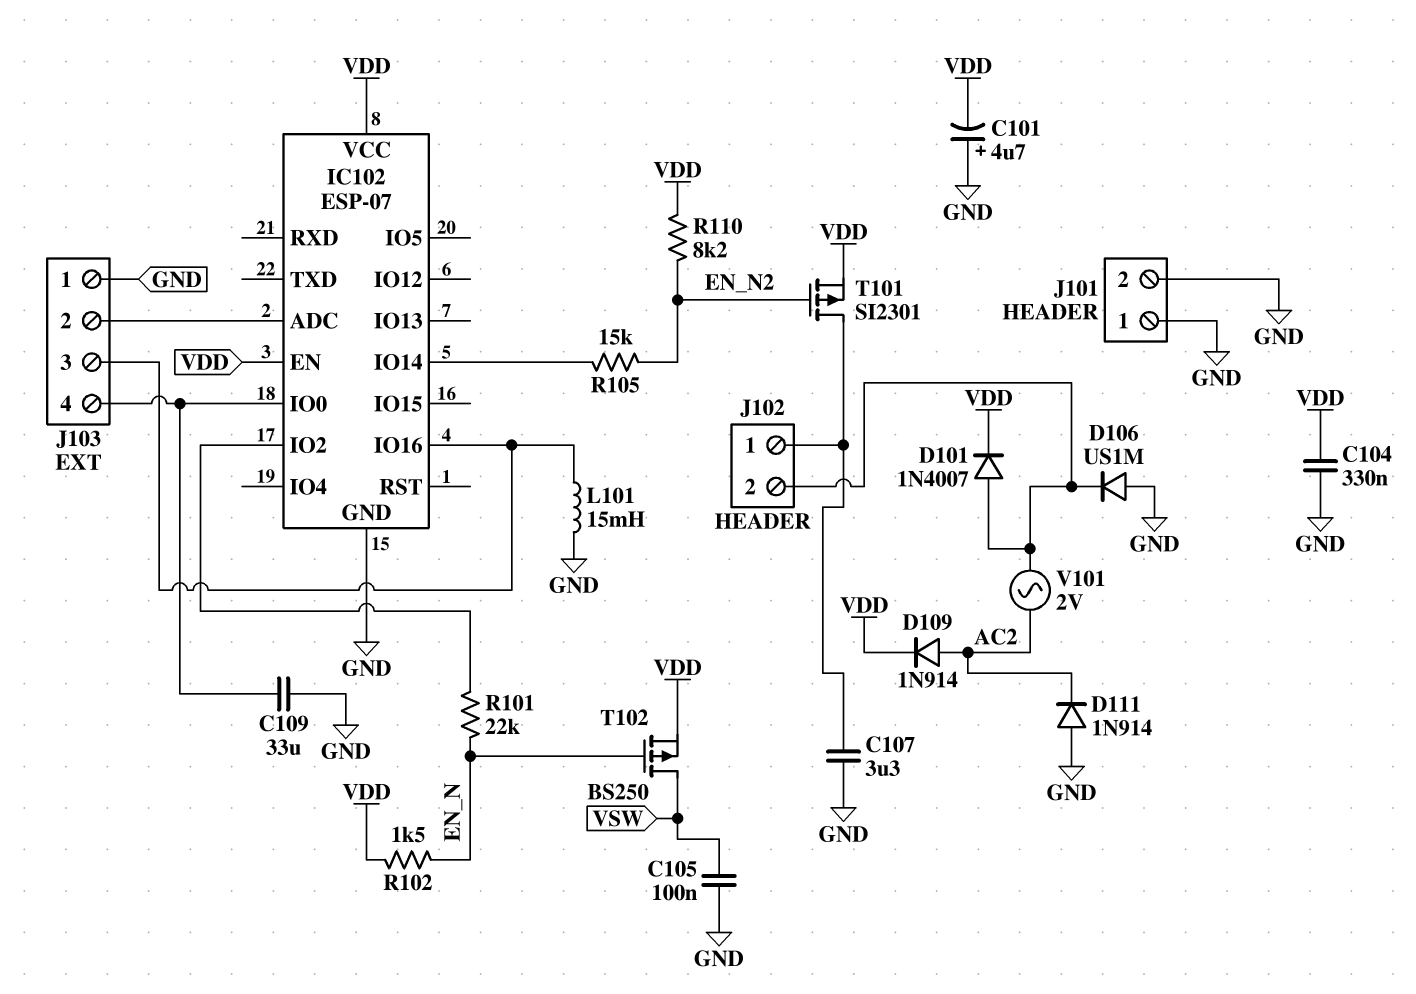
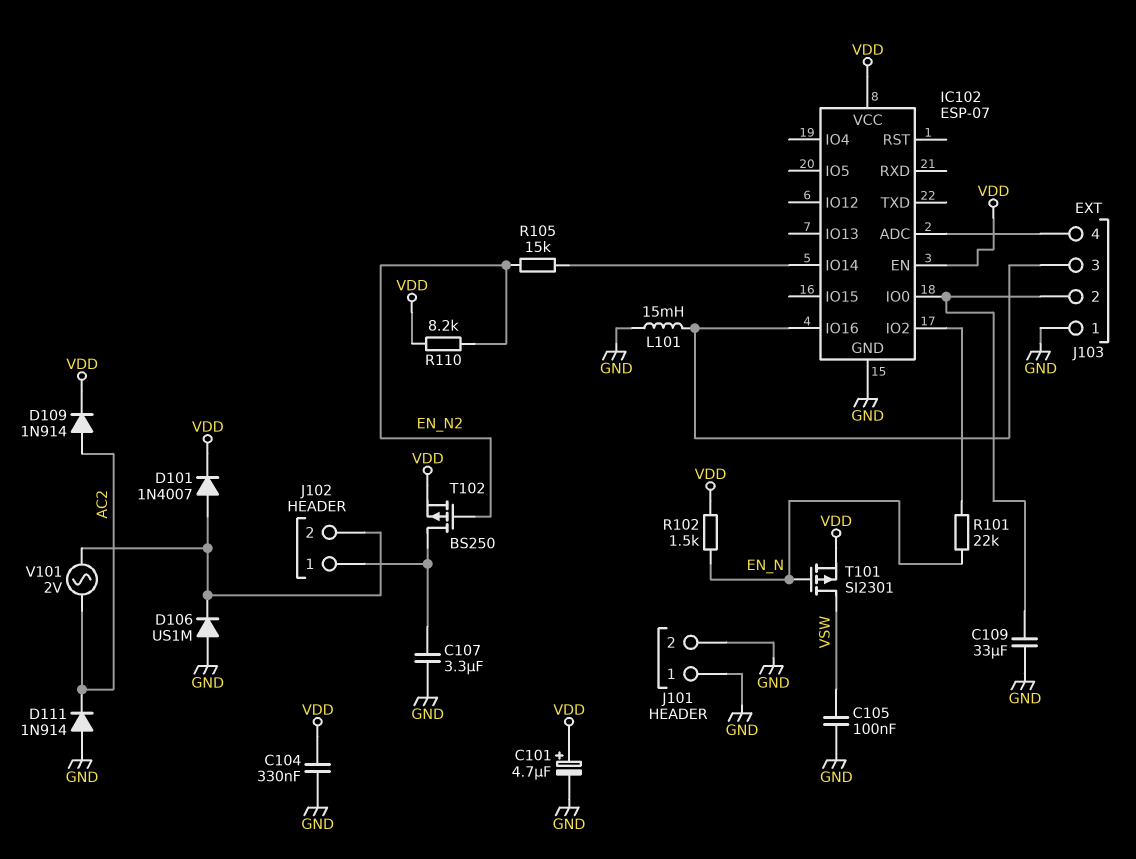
C101: 4.7uF (plus GND, minus VDD) -> 4.7uF (plus VDD, minus GND)
J103 pin 2: IC102/ADC -> IC102/IO0
J103 pin 4: IC102/IO0 -> IC102/ADC
T101: PMOS SI2301 (G EN_N2, D J102/1, S VDD) -> PMOS SI2301 (G EN_N, D VSW, S VDD)
T102: PMOS BS250 (G EN_N, D VSW, S VDD) -> PMOS BS250 (G EN_N2, D J102/1, S VDD)

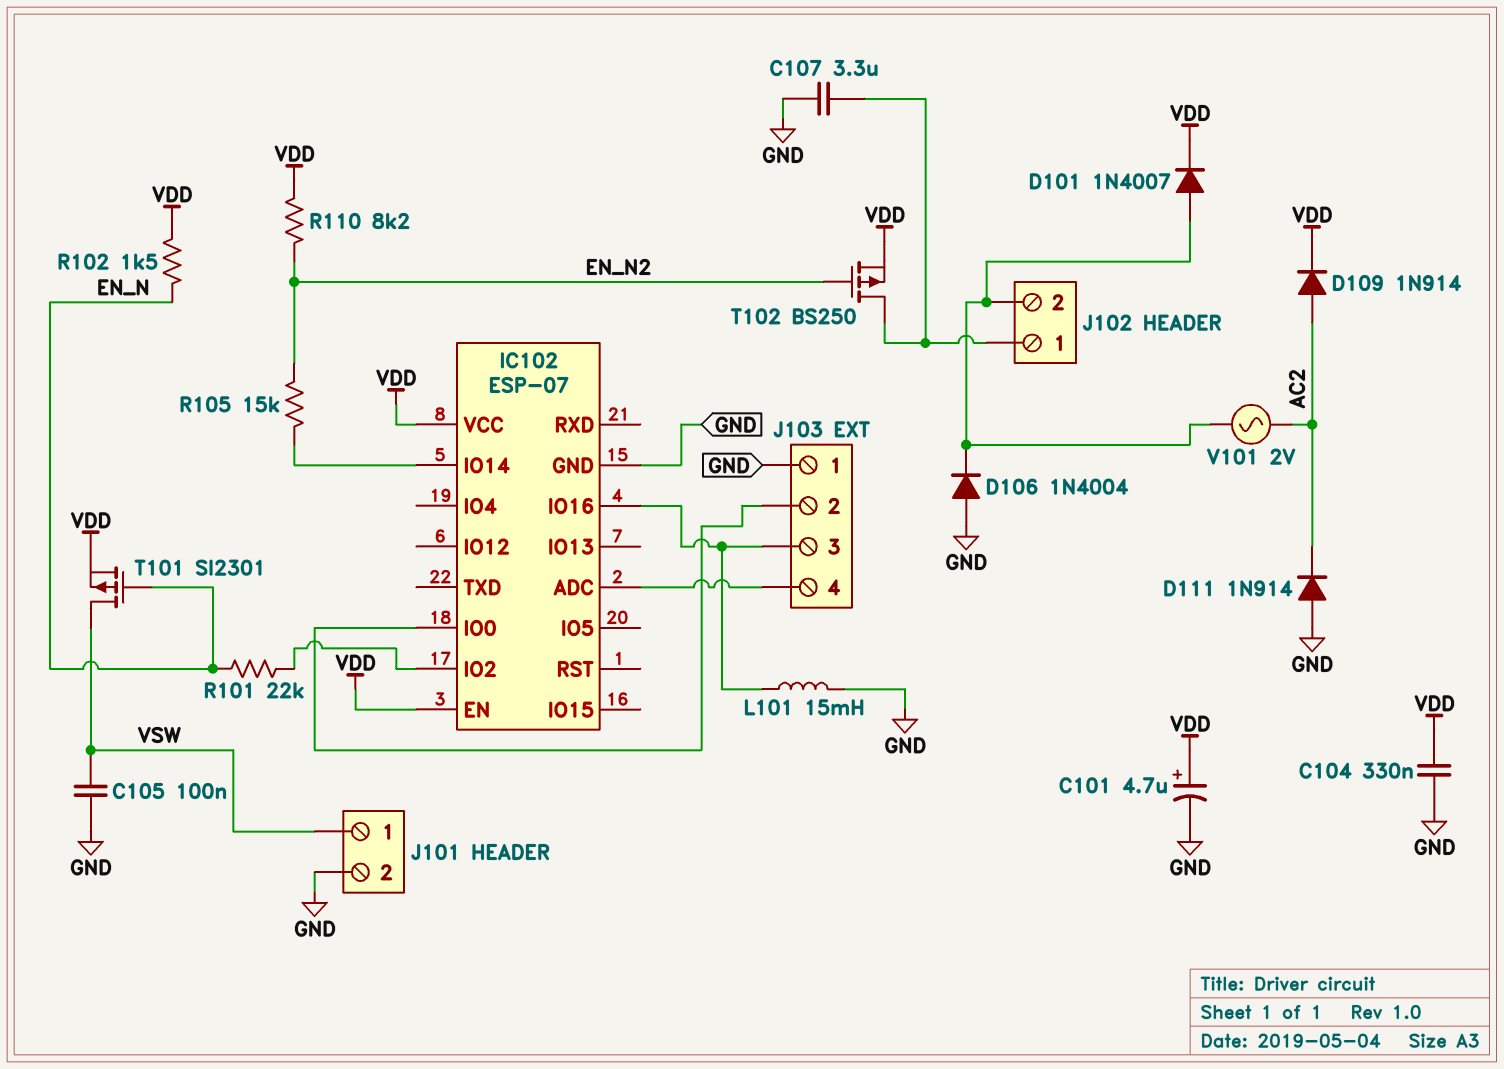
C109: 33uF (GND, IC102/IO0) -> none
D106: diode US1M (A GND, K J102/2) -> diode 1N4004 (A GND, K J102/2)
J101 pin 1: GND -> VSW

